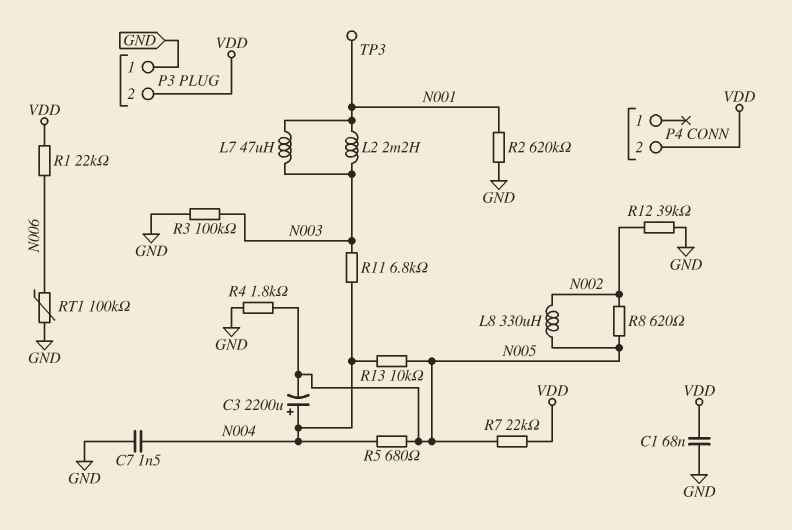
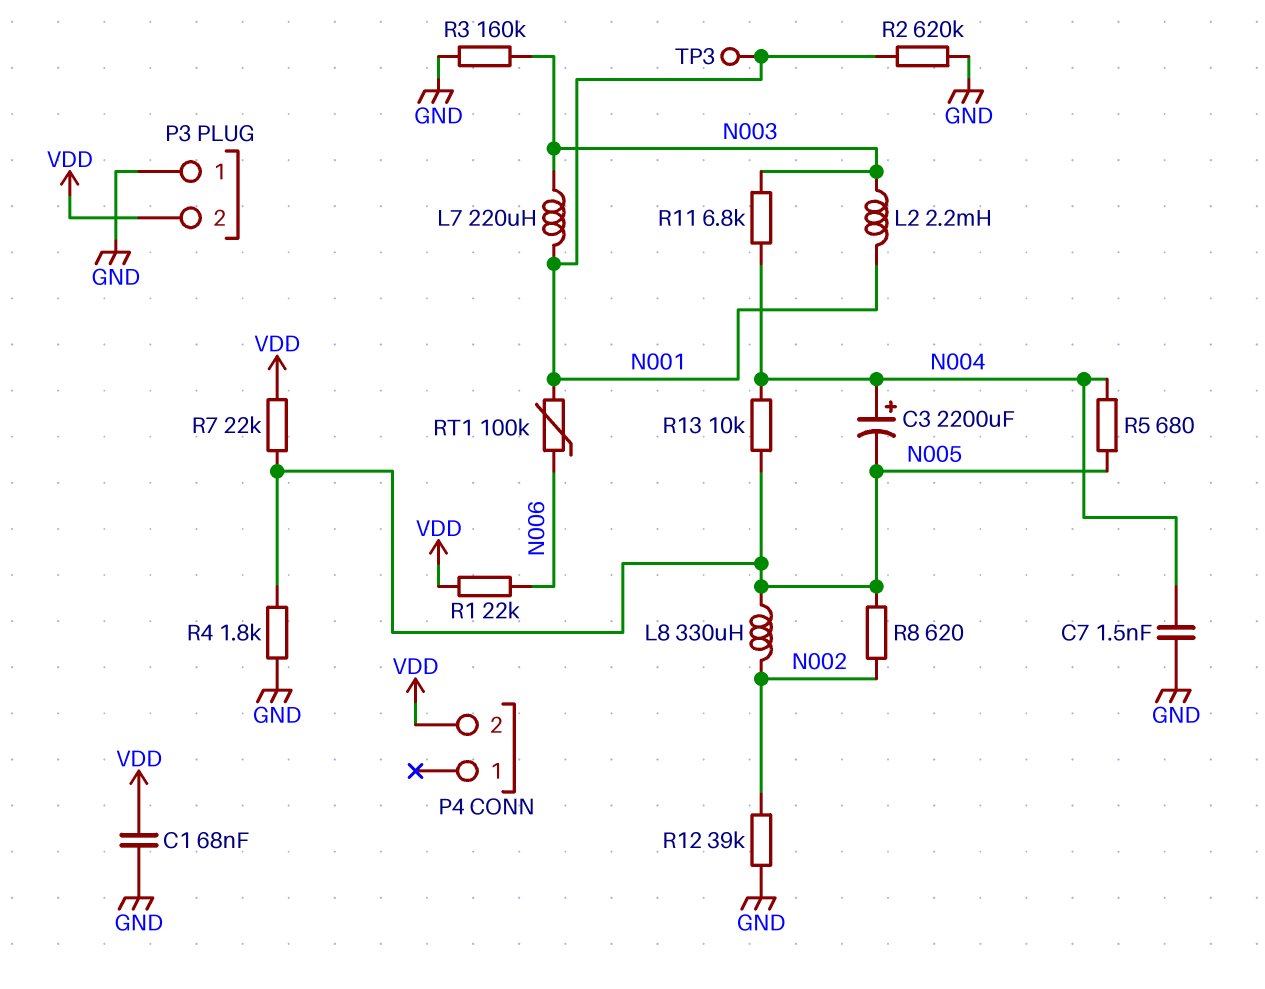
L7: 47uH (N001, N003) -> 220uH (N001, N003)
R3: 100k (GND, N003) -> 160k (GND, N003)
RT1: 100k (GND, N006) -> 100k (N001, N006)

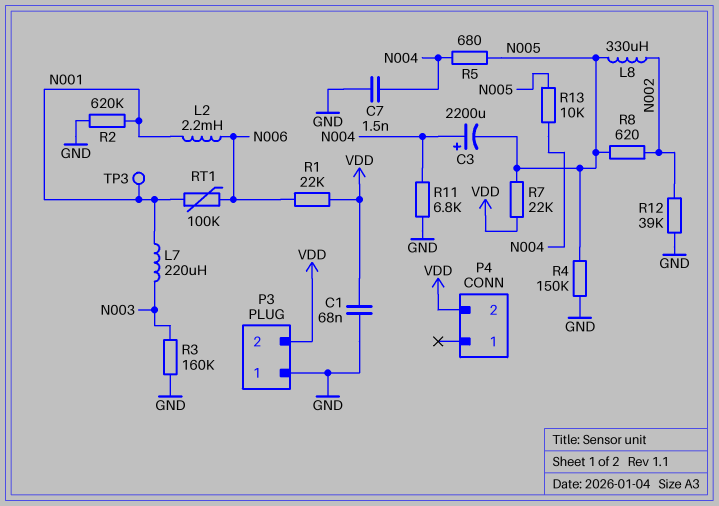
L2: 2.2mH (N001, N003) -> 2.2mH (N001, N006)
R4: 1.8k (GND, N005) -> 150k (GND, N005)
R11: 6.8k (N003, N004) -> 6.8k (GND, N004)

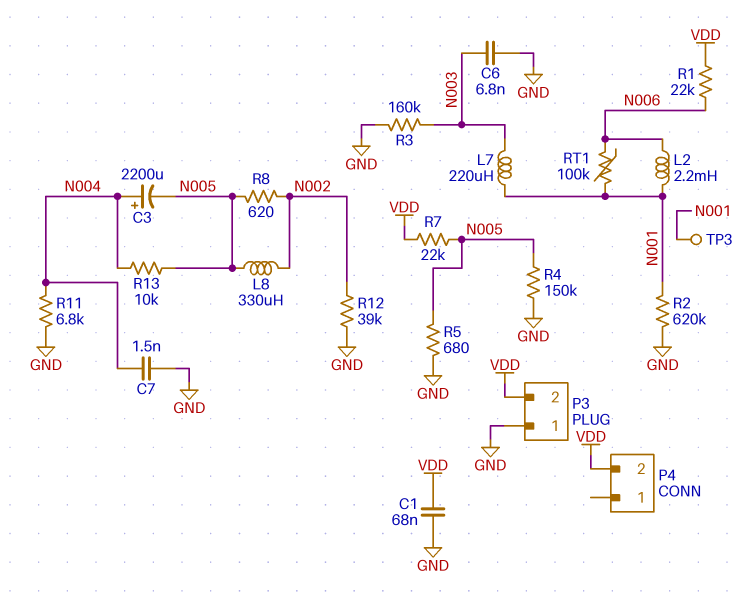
C6: none -> 6.8nF (GND, N003)
R5: 680 (N004, N005) -> 680 (GND, N005)

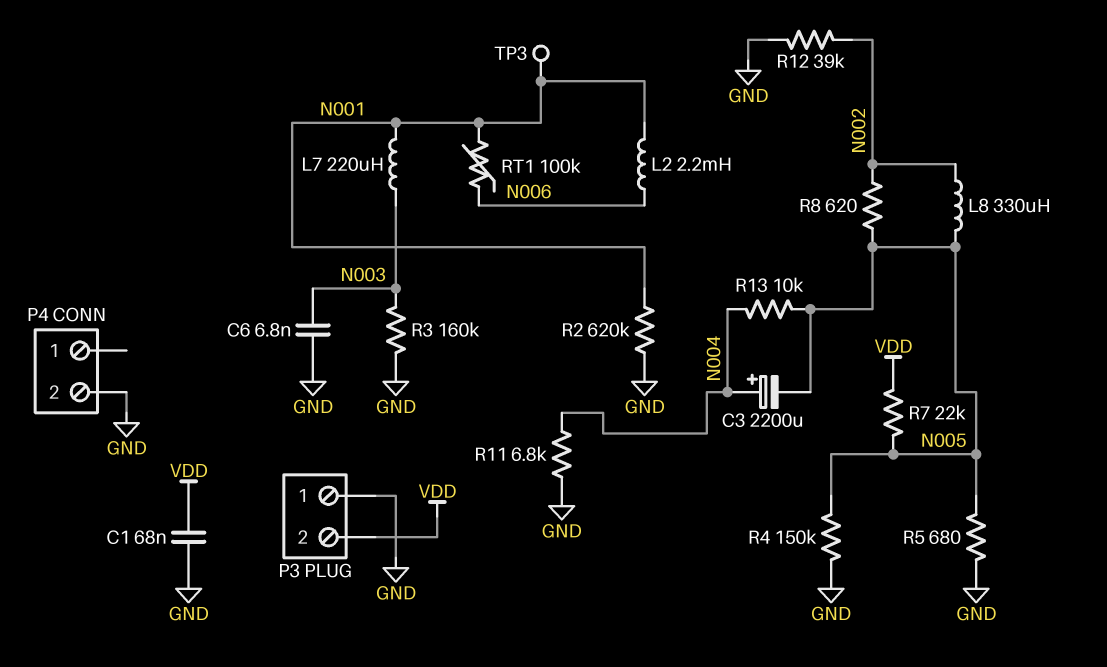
C7: 1.5nF (GND, N004) -> none
P4 pin 2: VDD -> GND
R1: 22k (N006, VDD) -> none

